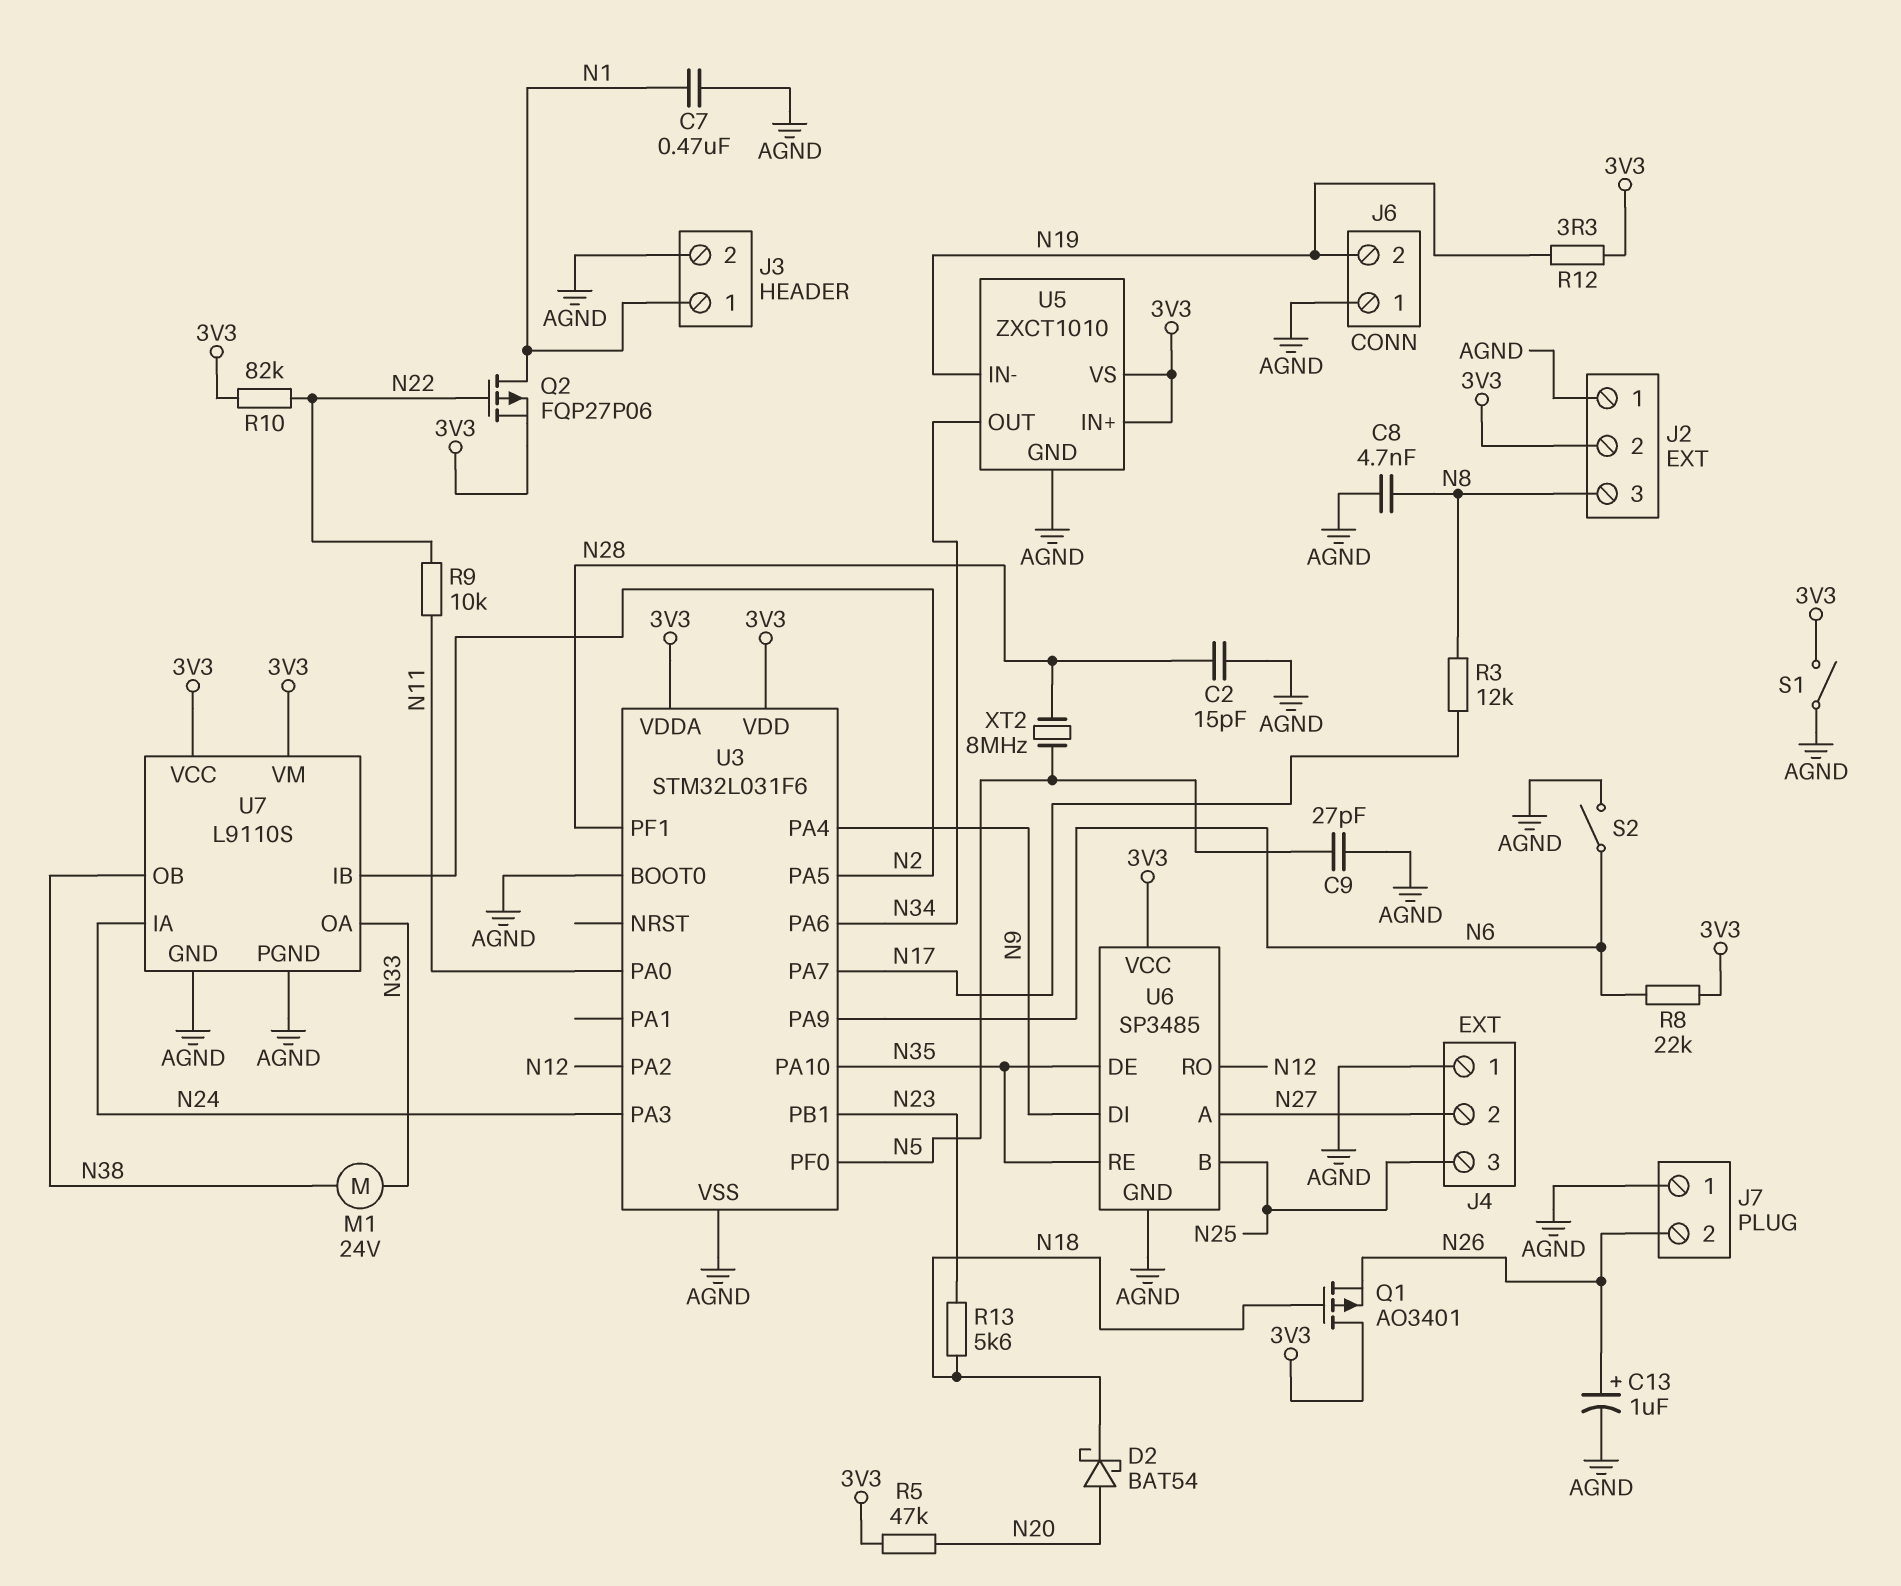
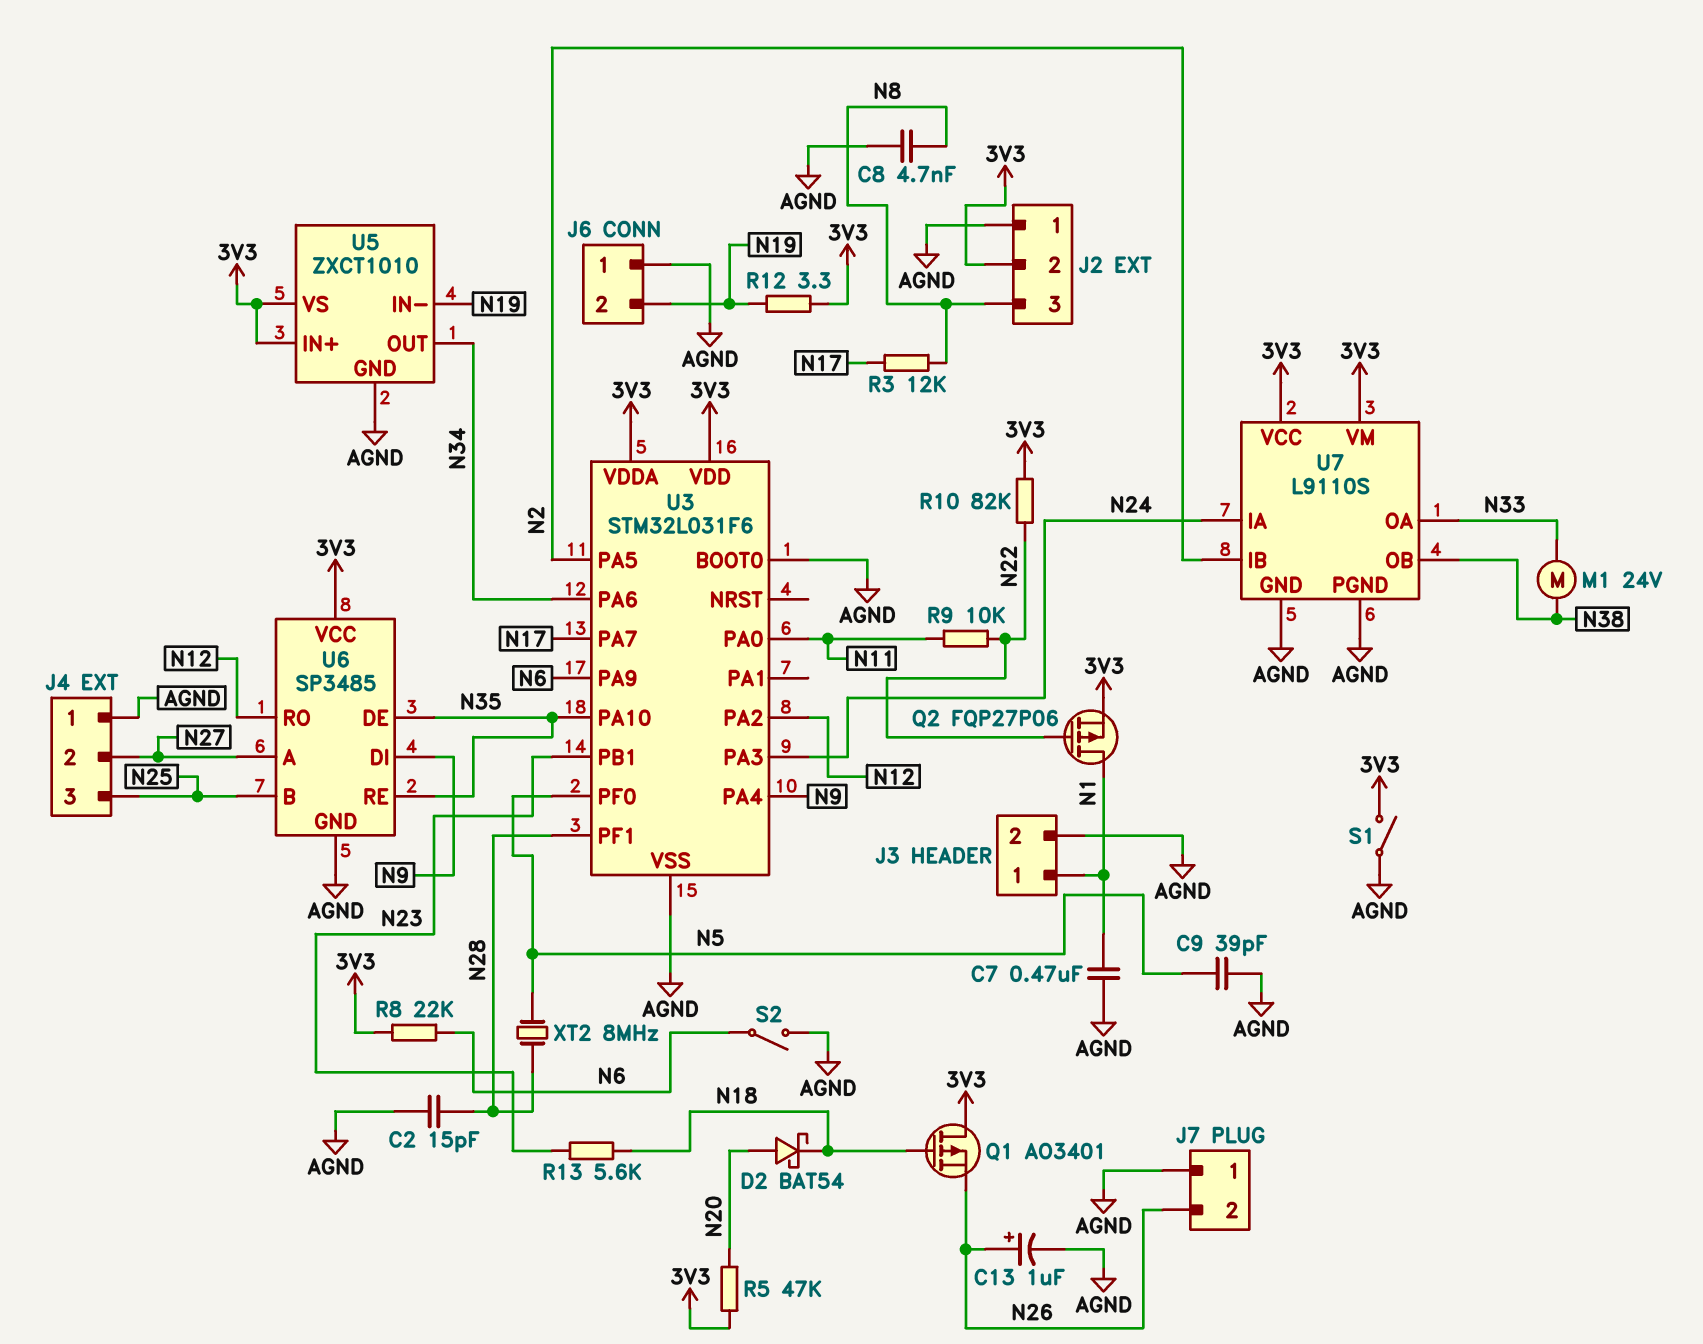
C9: 27pF (AGND, N5) -> 39pF (AGND, N5)

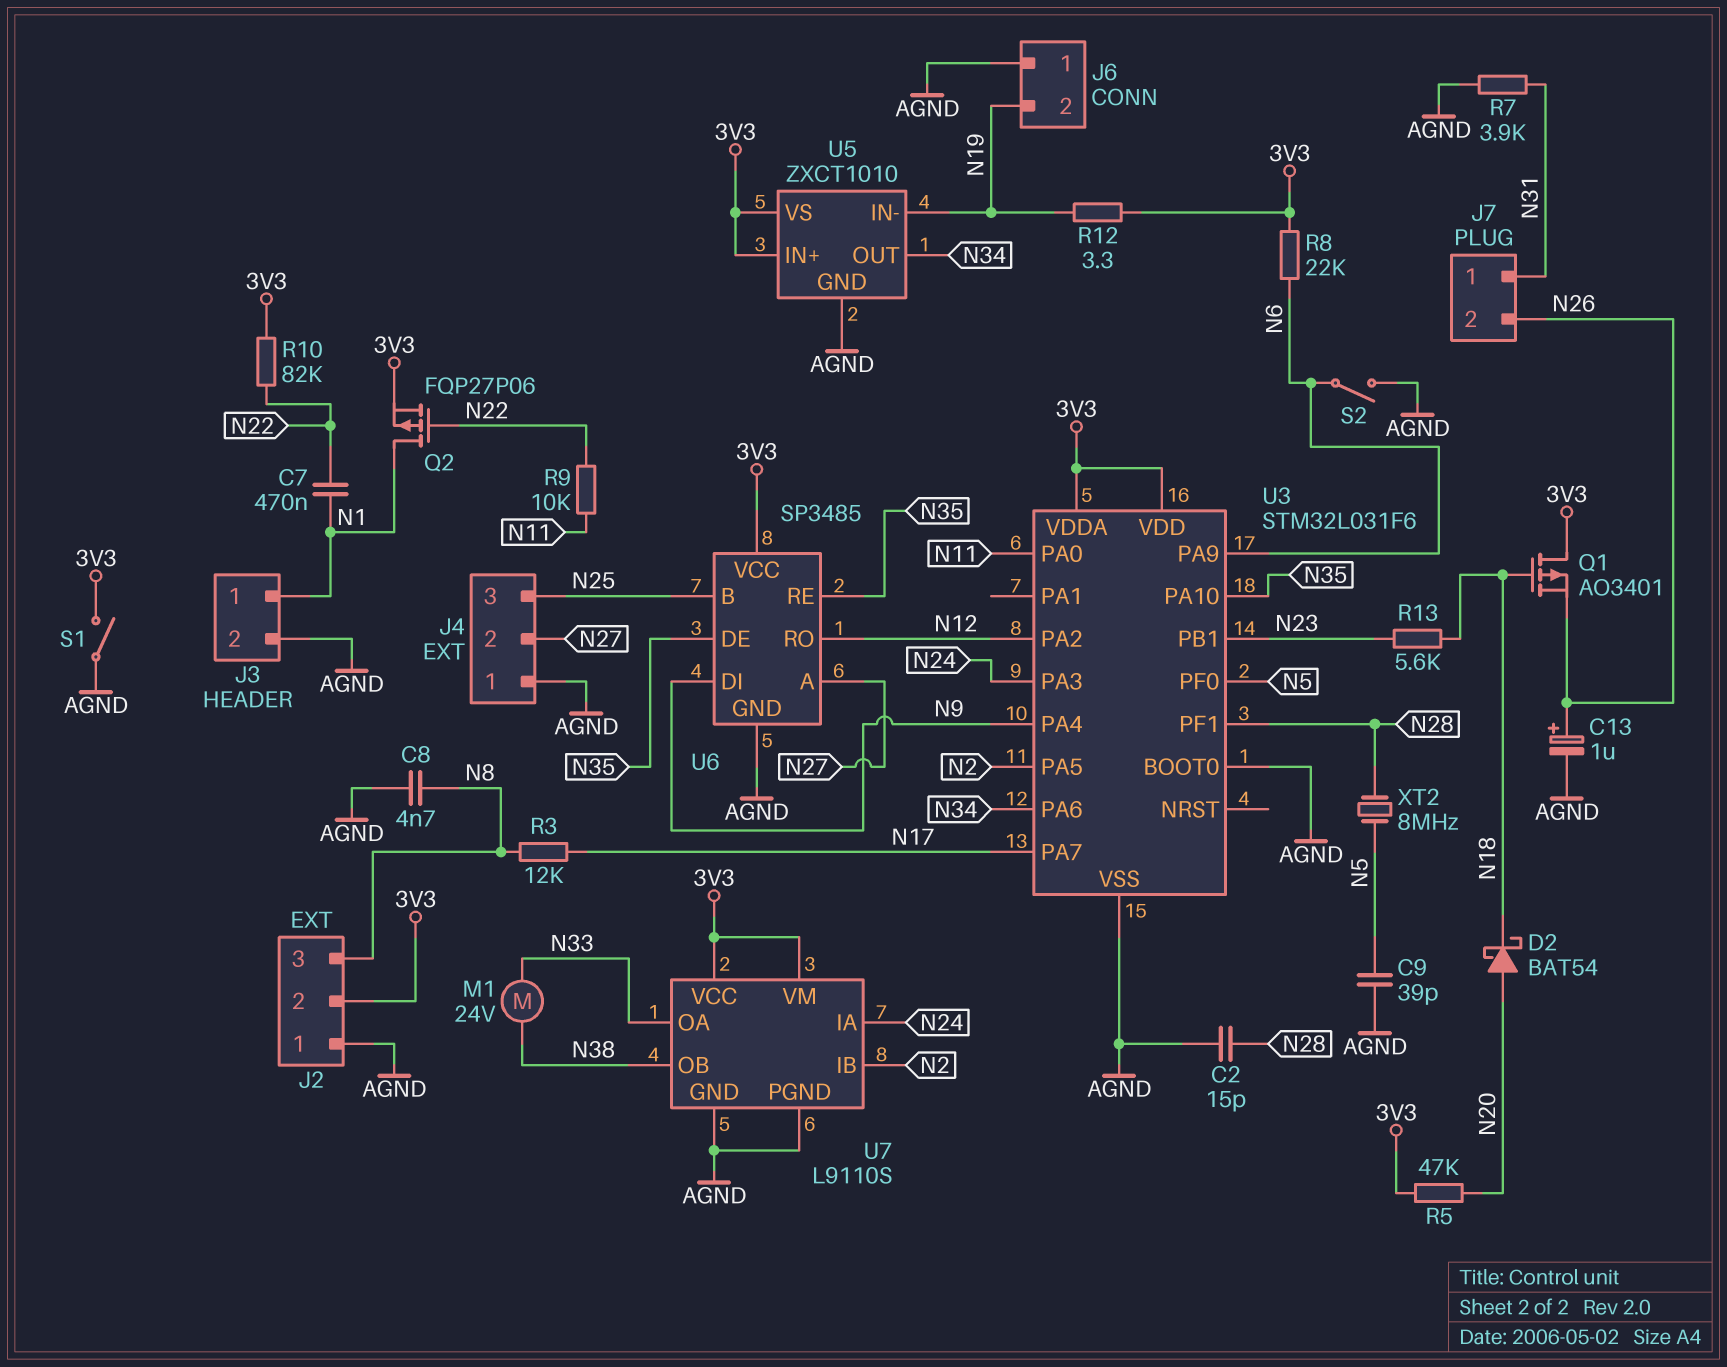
C7: 470nF (AGND, N1) -> 470nF (N1, N22)
J7 pin 1: AGND -> N31
R7: none -> 3.9k (AGND, N31)

